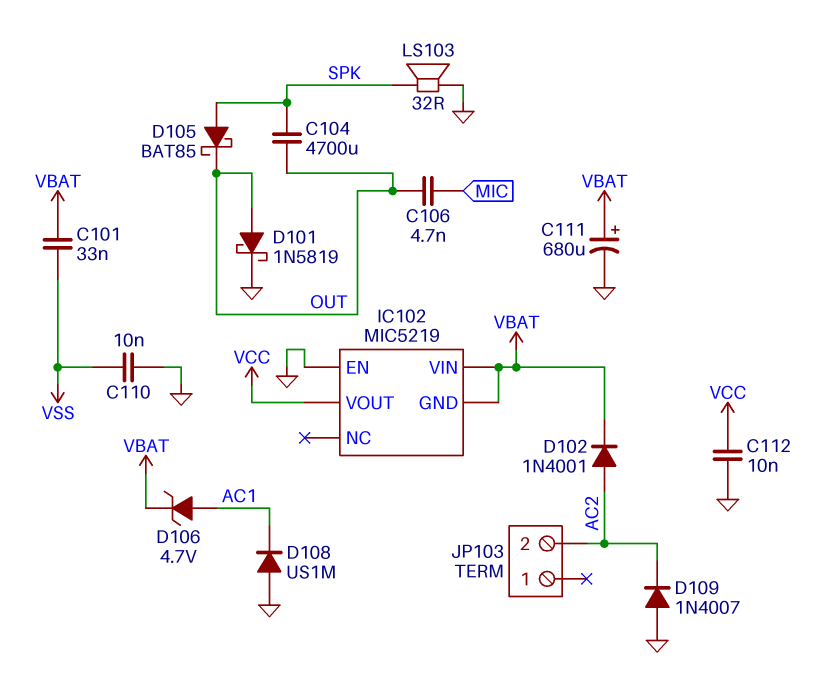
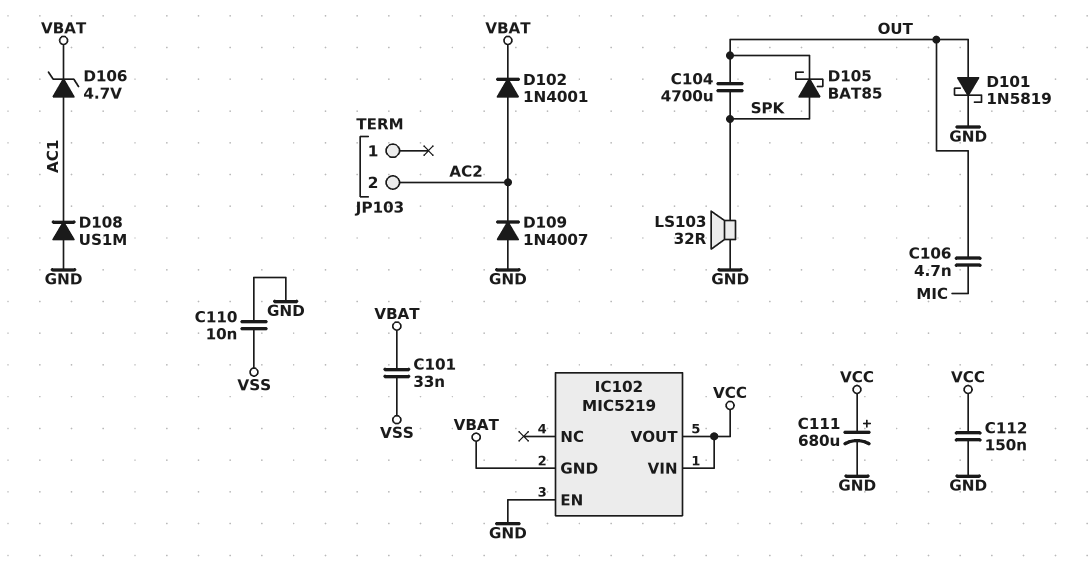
C111: 680uF (plus VBAT, minus GND) -> 680uF (plus VCC, minus GND)
C112: 10nF (GND, VCC) -> 150nF (GND, VCC)
IC102 pin VIN: VBAT -> VCC

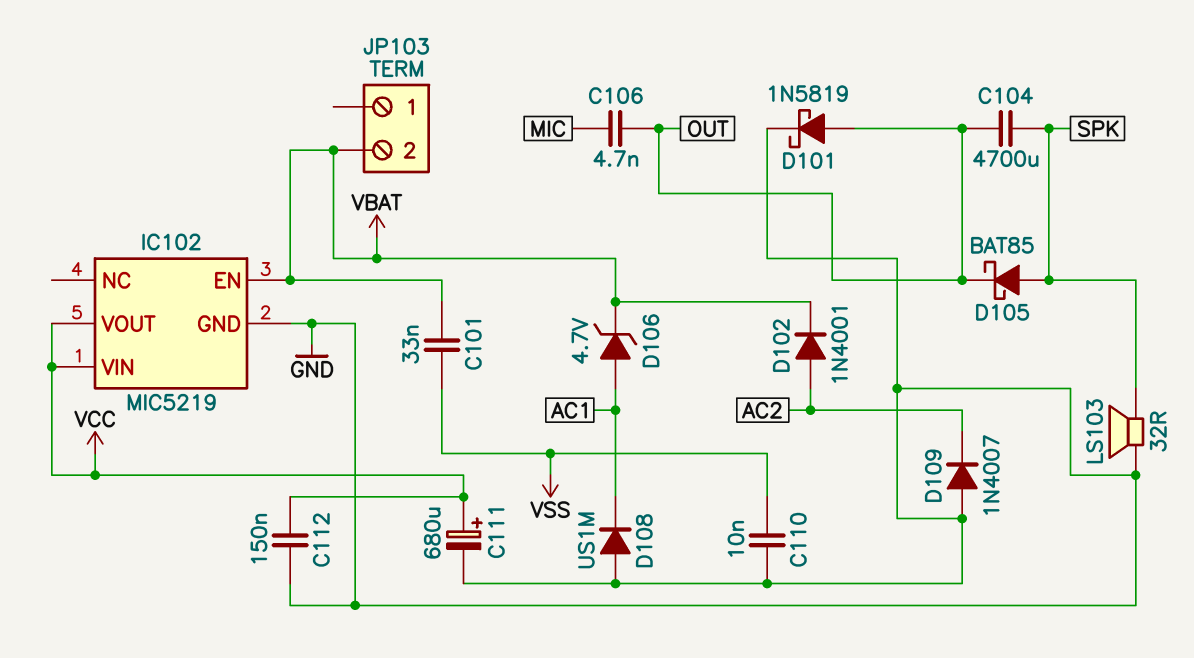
IC102 pin EN: GND -> VBAT
IC102 pin GND: VBAT -> GND
JP103 pin 2: AC2 -> VBAT

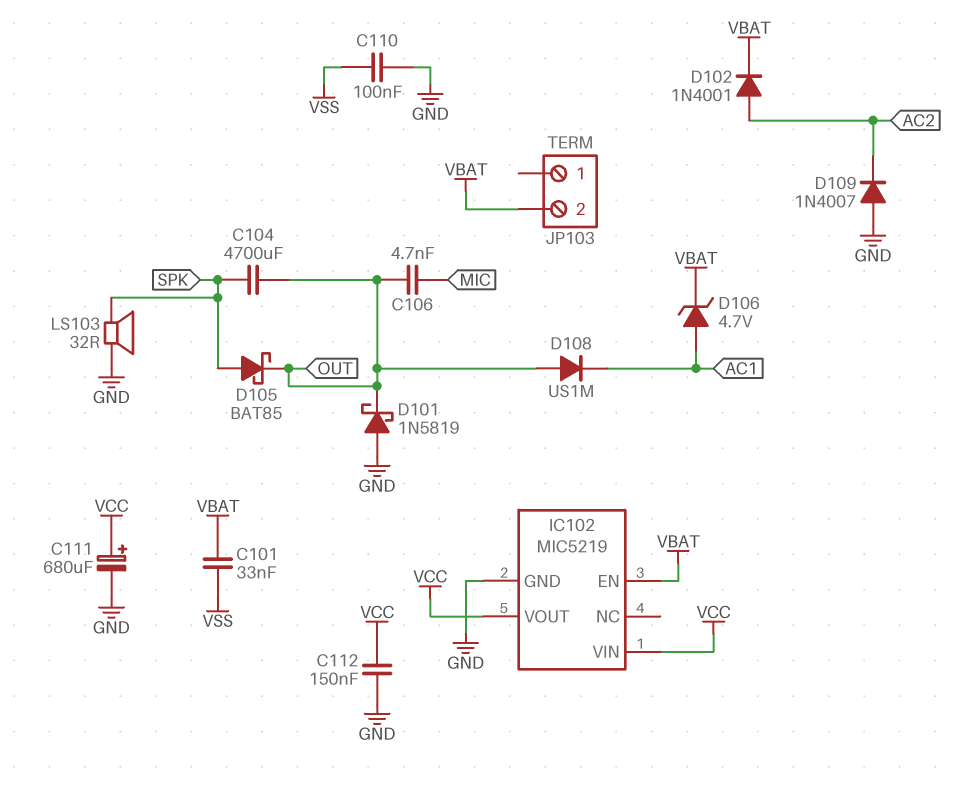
C110: 10nF (GND, VSS) -> 100nF (GND, VSS)
D101: schottky 1N5819 (A OUT, K GND) -> schottky 1N5819 (A GND, K OUT)
D108: diode US1M (A GND, K AC1) -> diode US1M (A OUT, K AC1)

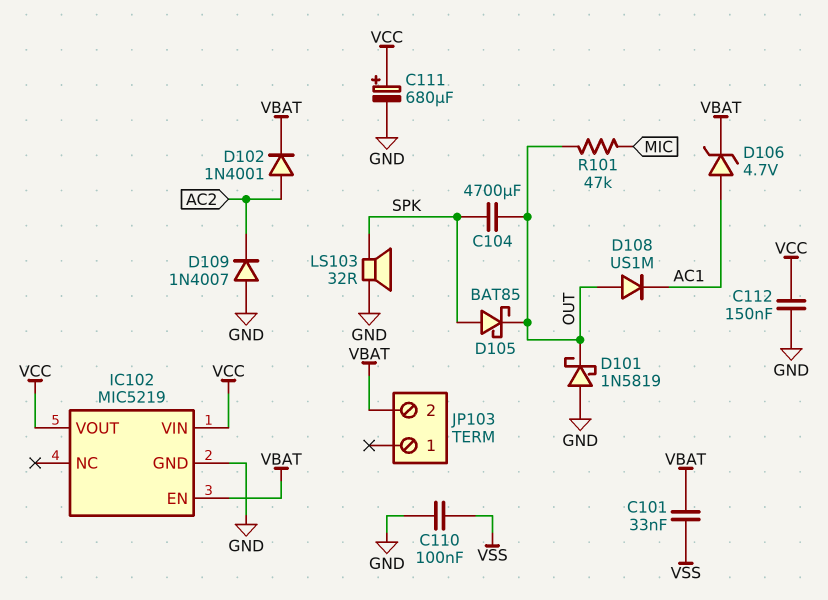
C106: 4.7nF (MIC, OUT) -> none
R101: none -> 47k (MIC, OUT)

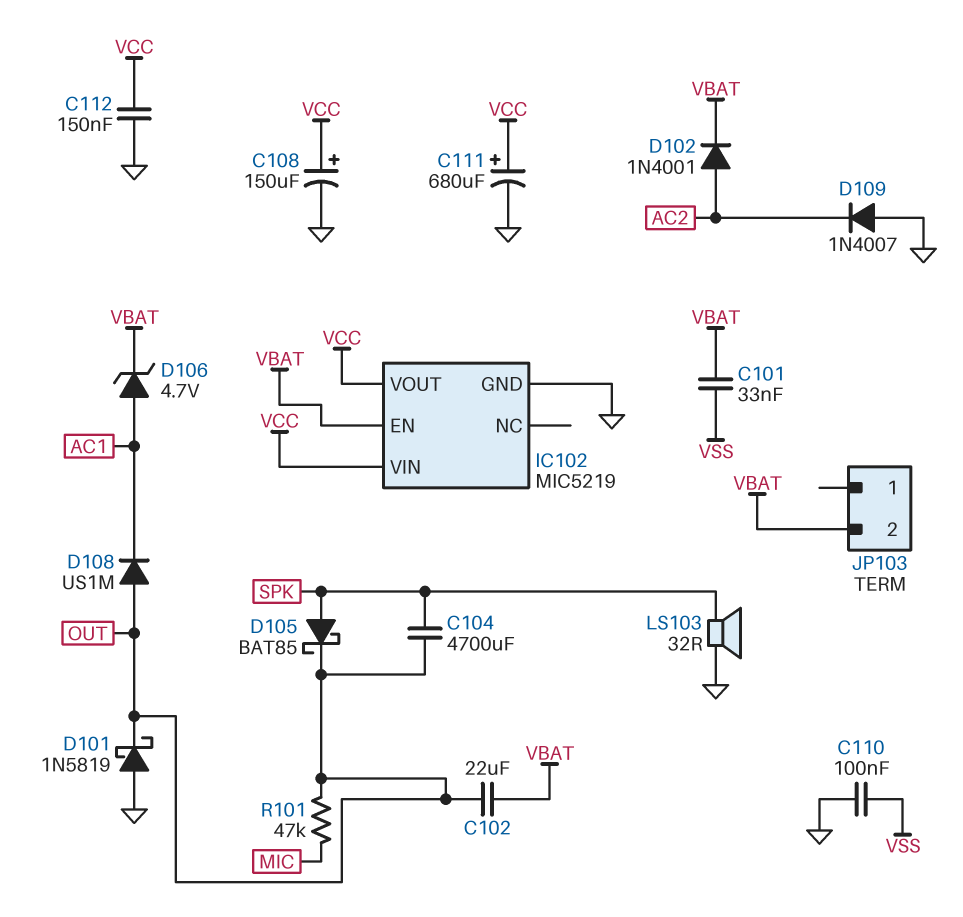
C102: none -> 22uF (OUT, VBAT)
C108: none -> 150uF (plus VCC, minus GND)

